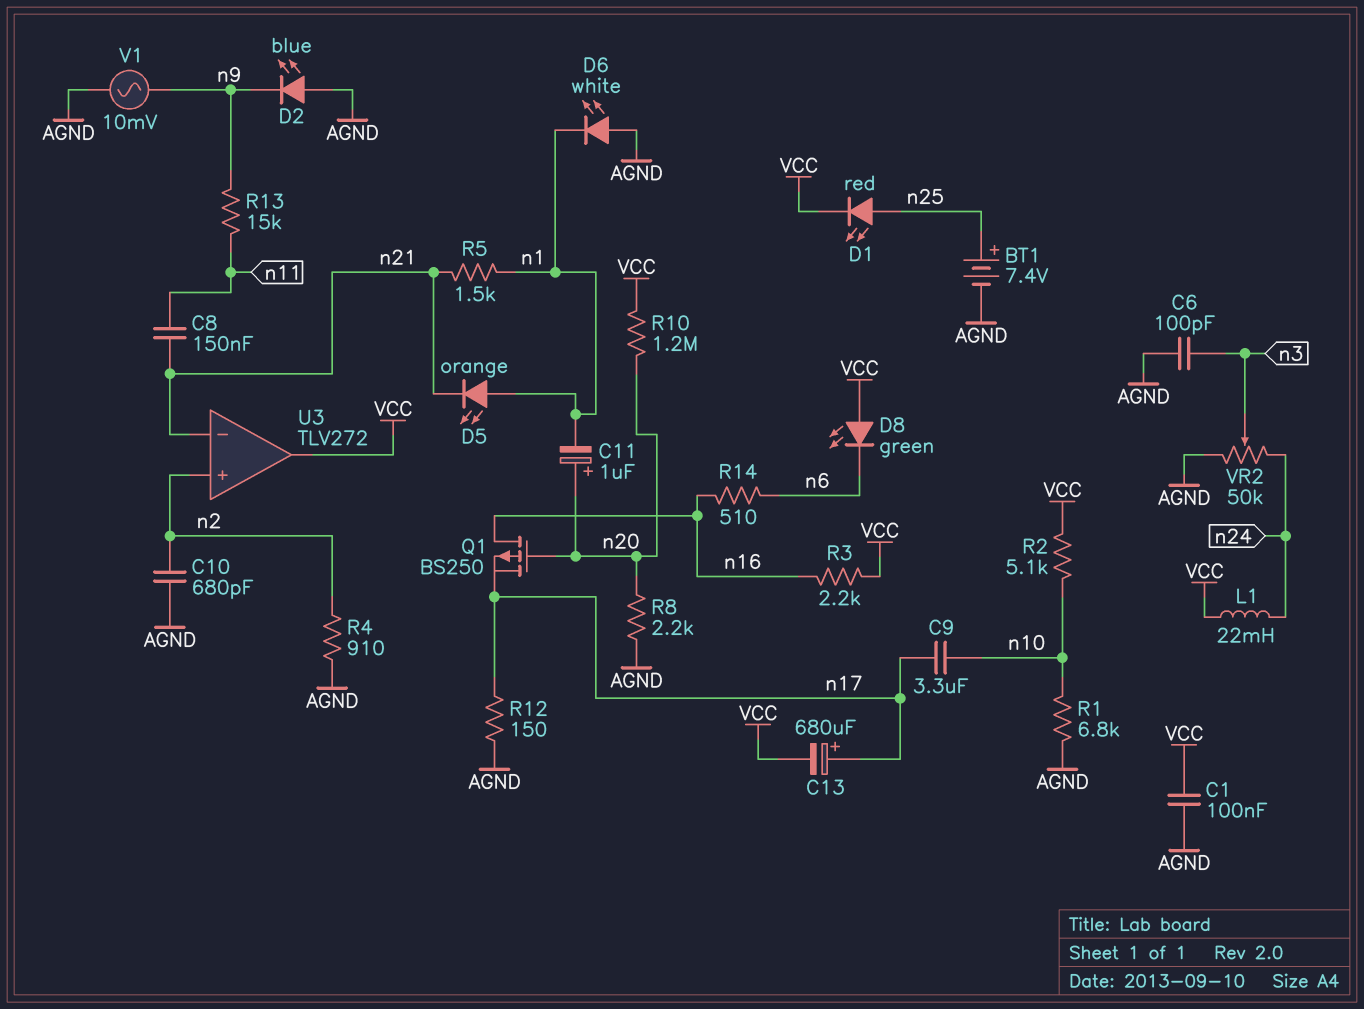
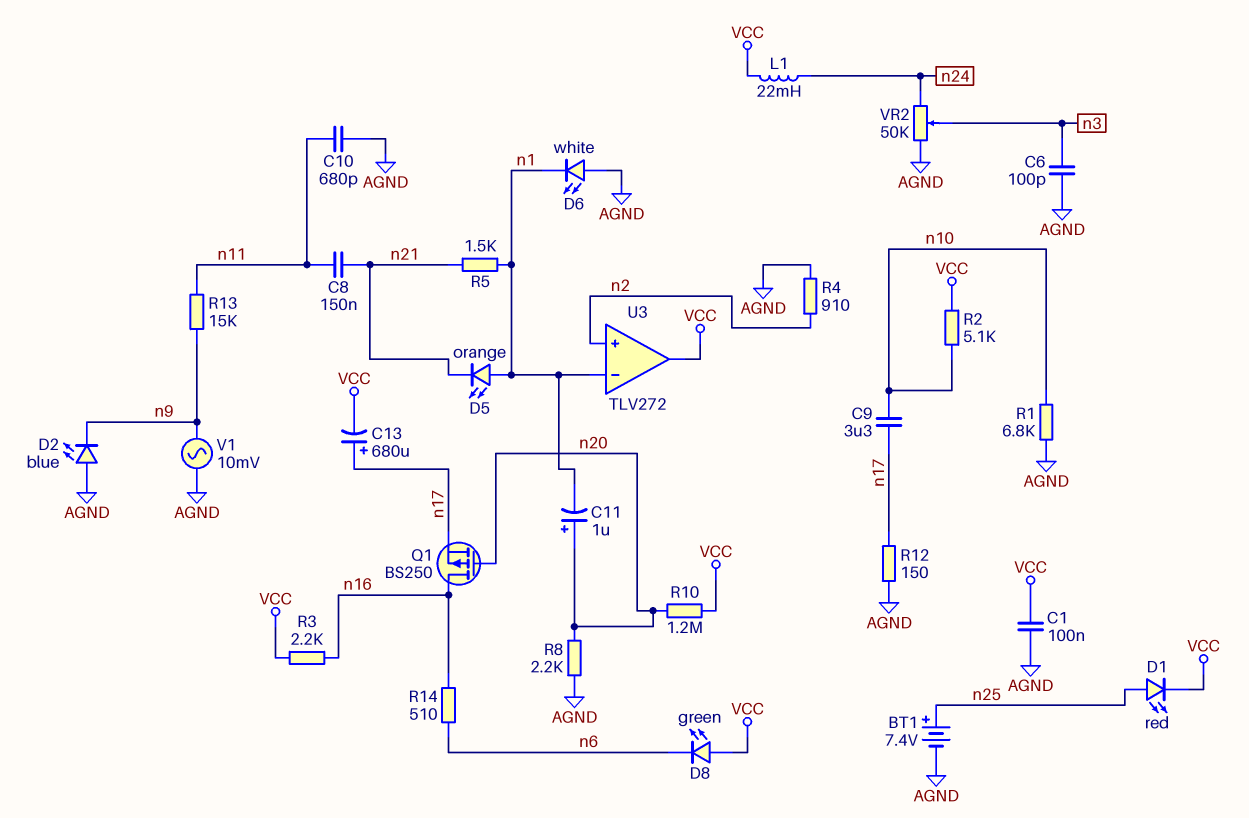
C10: 680pF (AGND, n2) -> 680pF (AGND, n11)
U3 pin in-: n21 -> n1

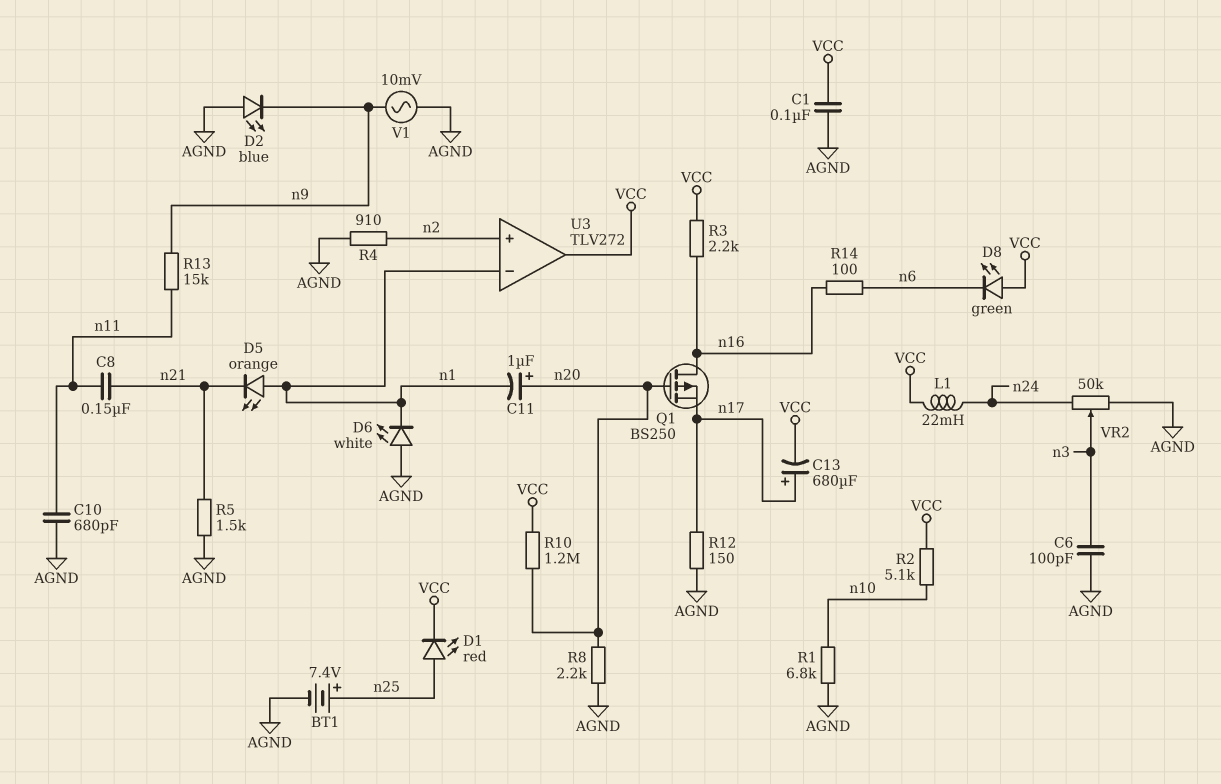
C9: 3.3uF (n10, n17) -> none
R5: 1.5k (n1, n21) -> 1.5k (AGND, n21)
R14: 510 (n6, n16) -> 100 (n6, n16)

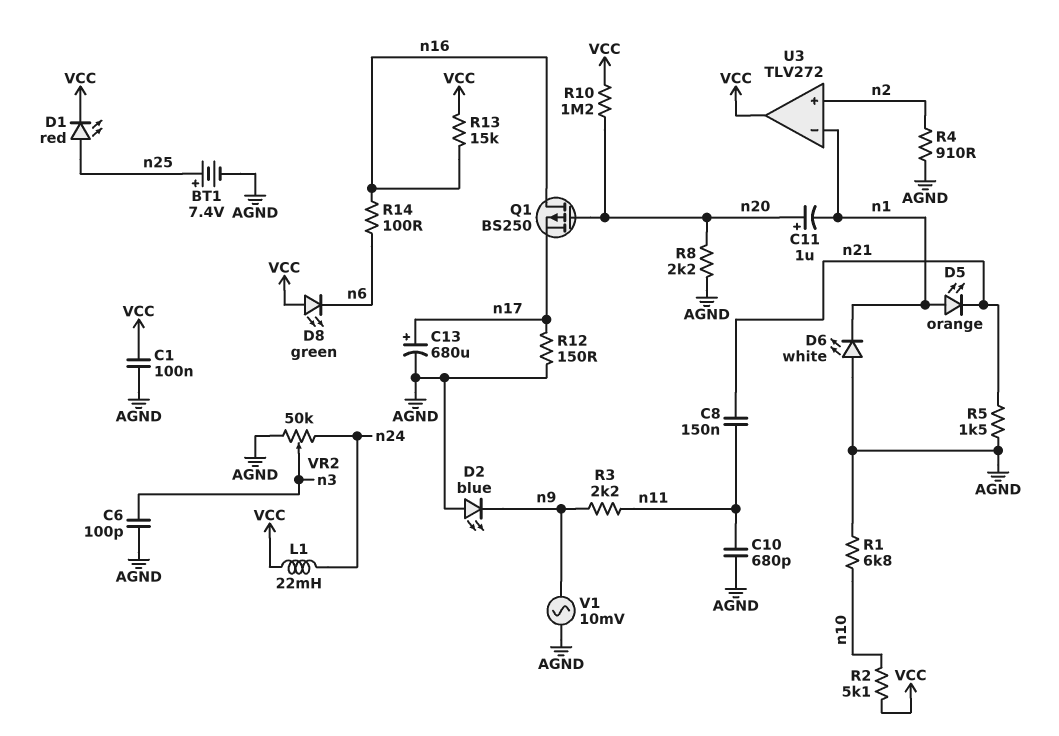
C13: 680uF (plus n17, minus VCC) -> 680uF (plus n17, minus AGND)
R3: 2.2k (VCC, n16) -> 2.2k (n9, n11)
R13: 15k (n9, n11) -> 15k (VCC, n16)

